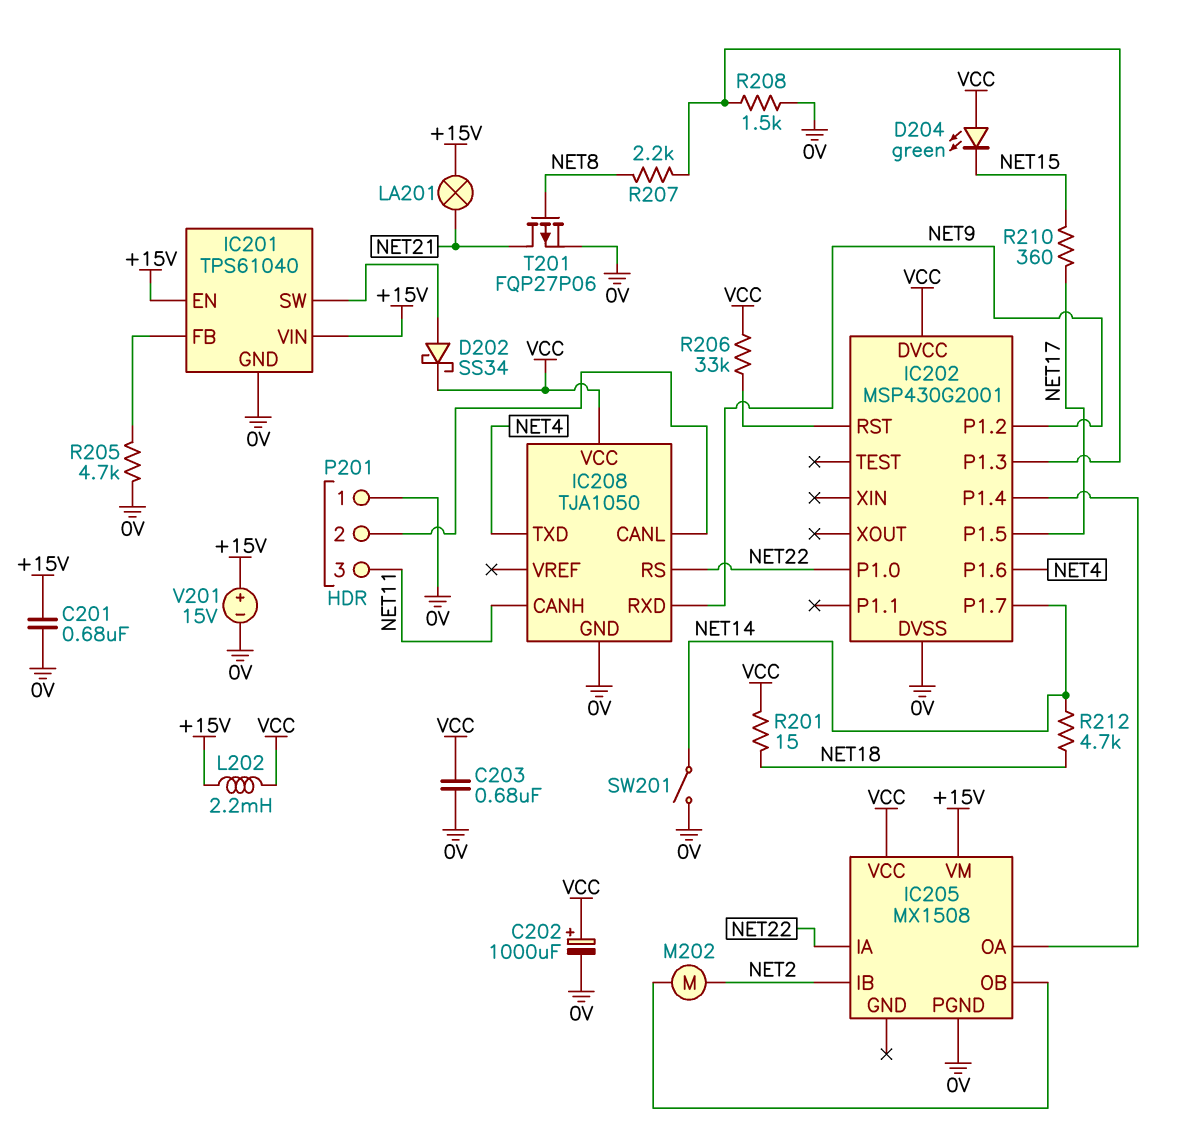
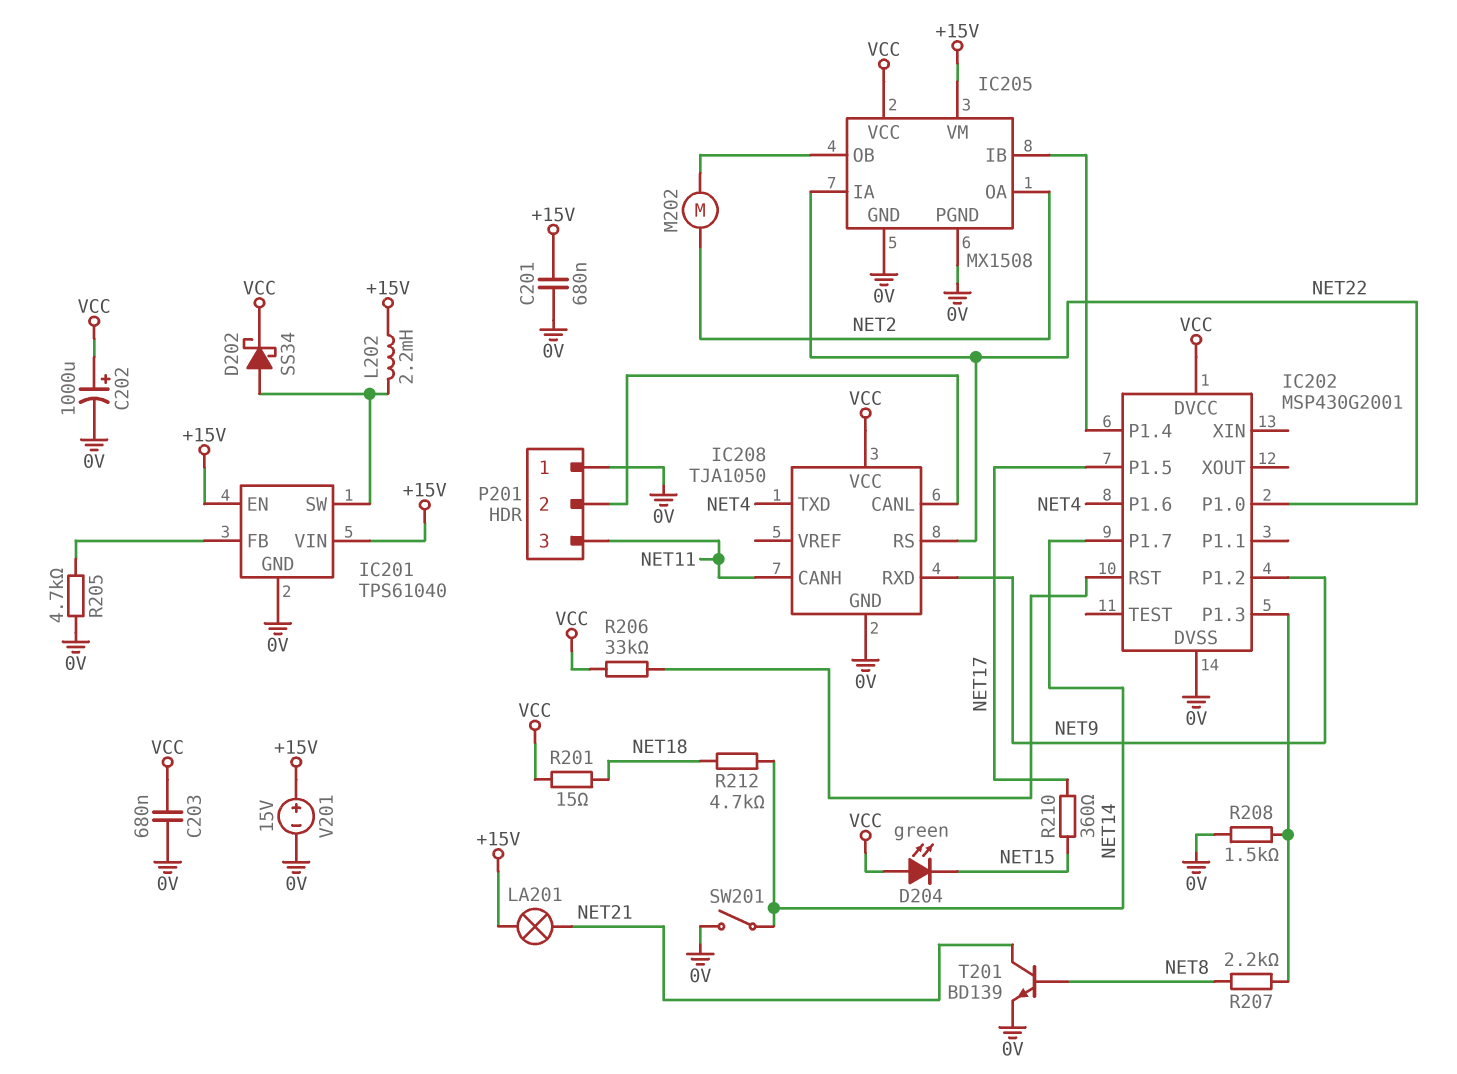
IC205 pin GND: none -> 0V
IC205 pin IB: NET2 -> IC202/P1.4
IC205 pin OA: IC202/P1.4 -> NET2
L202: 2.2mH (+15V, VCC) -> 2.2mH (+15V, IC201/SW)
T201: PMOS FQP27P06 (G NET8, D NET21, S 0V) -> NPN BD139 (B NET8, C NET21, E 0V)

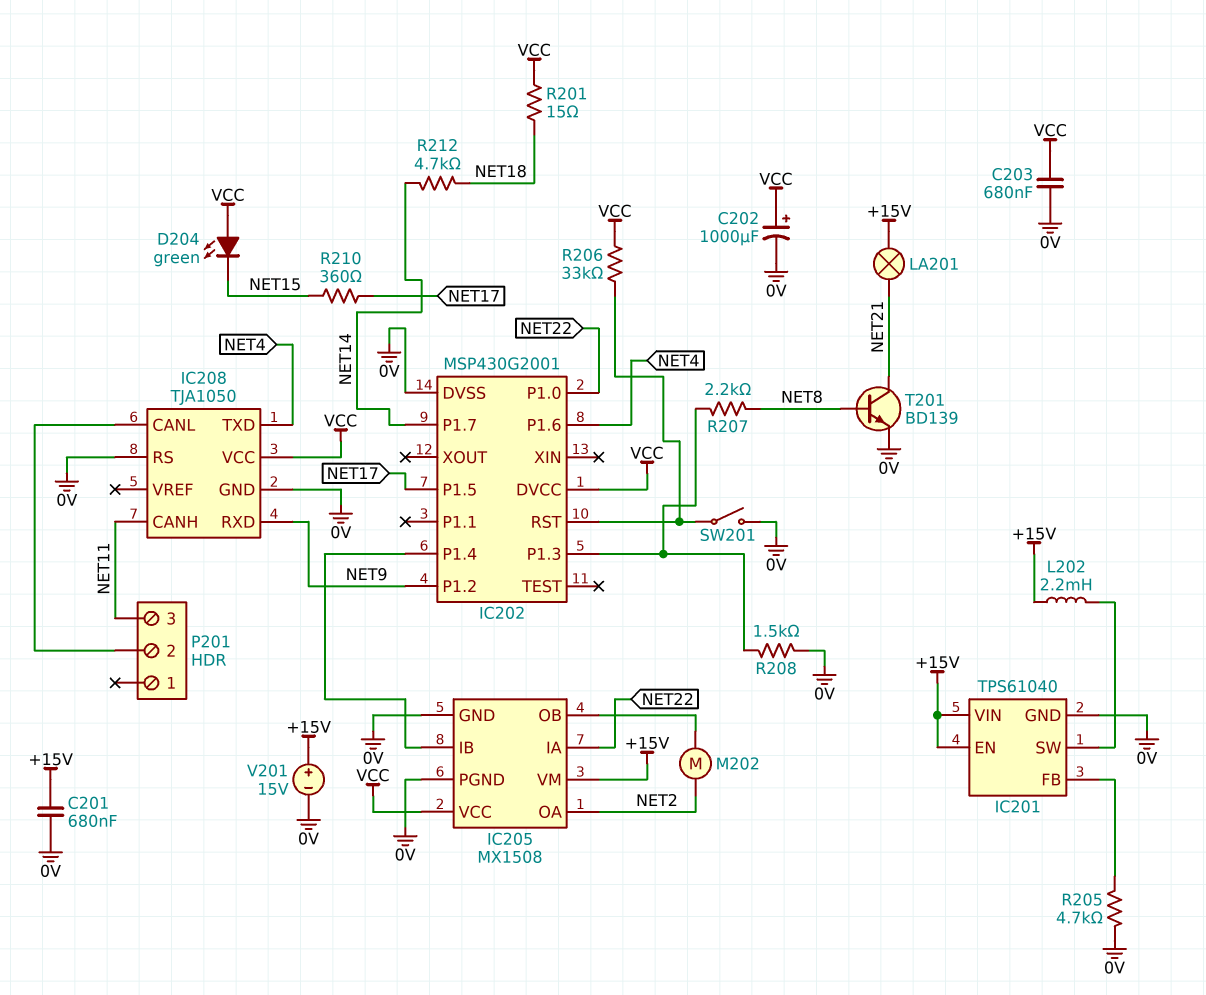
D202: schottky SS34 (A IC201/SW, K VCC) -> none
IC208 pin RS: NET22 -> 0V
P201 pin 1: 0V -> none
SW201: switch (0V, NET14) -> switch (0V, IC202/RST)

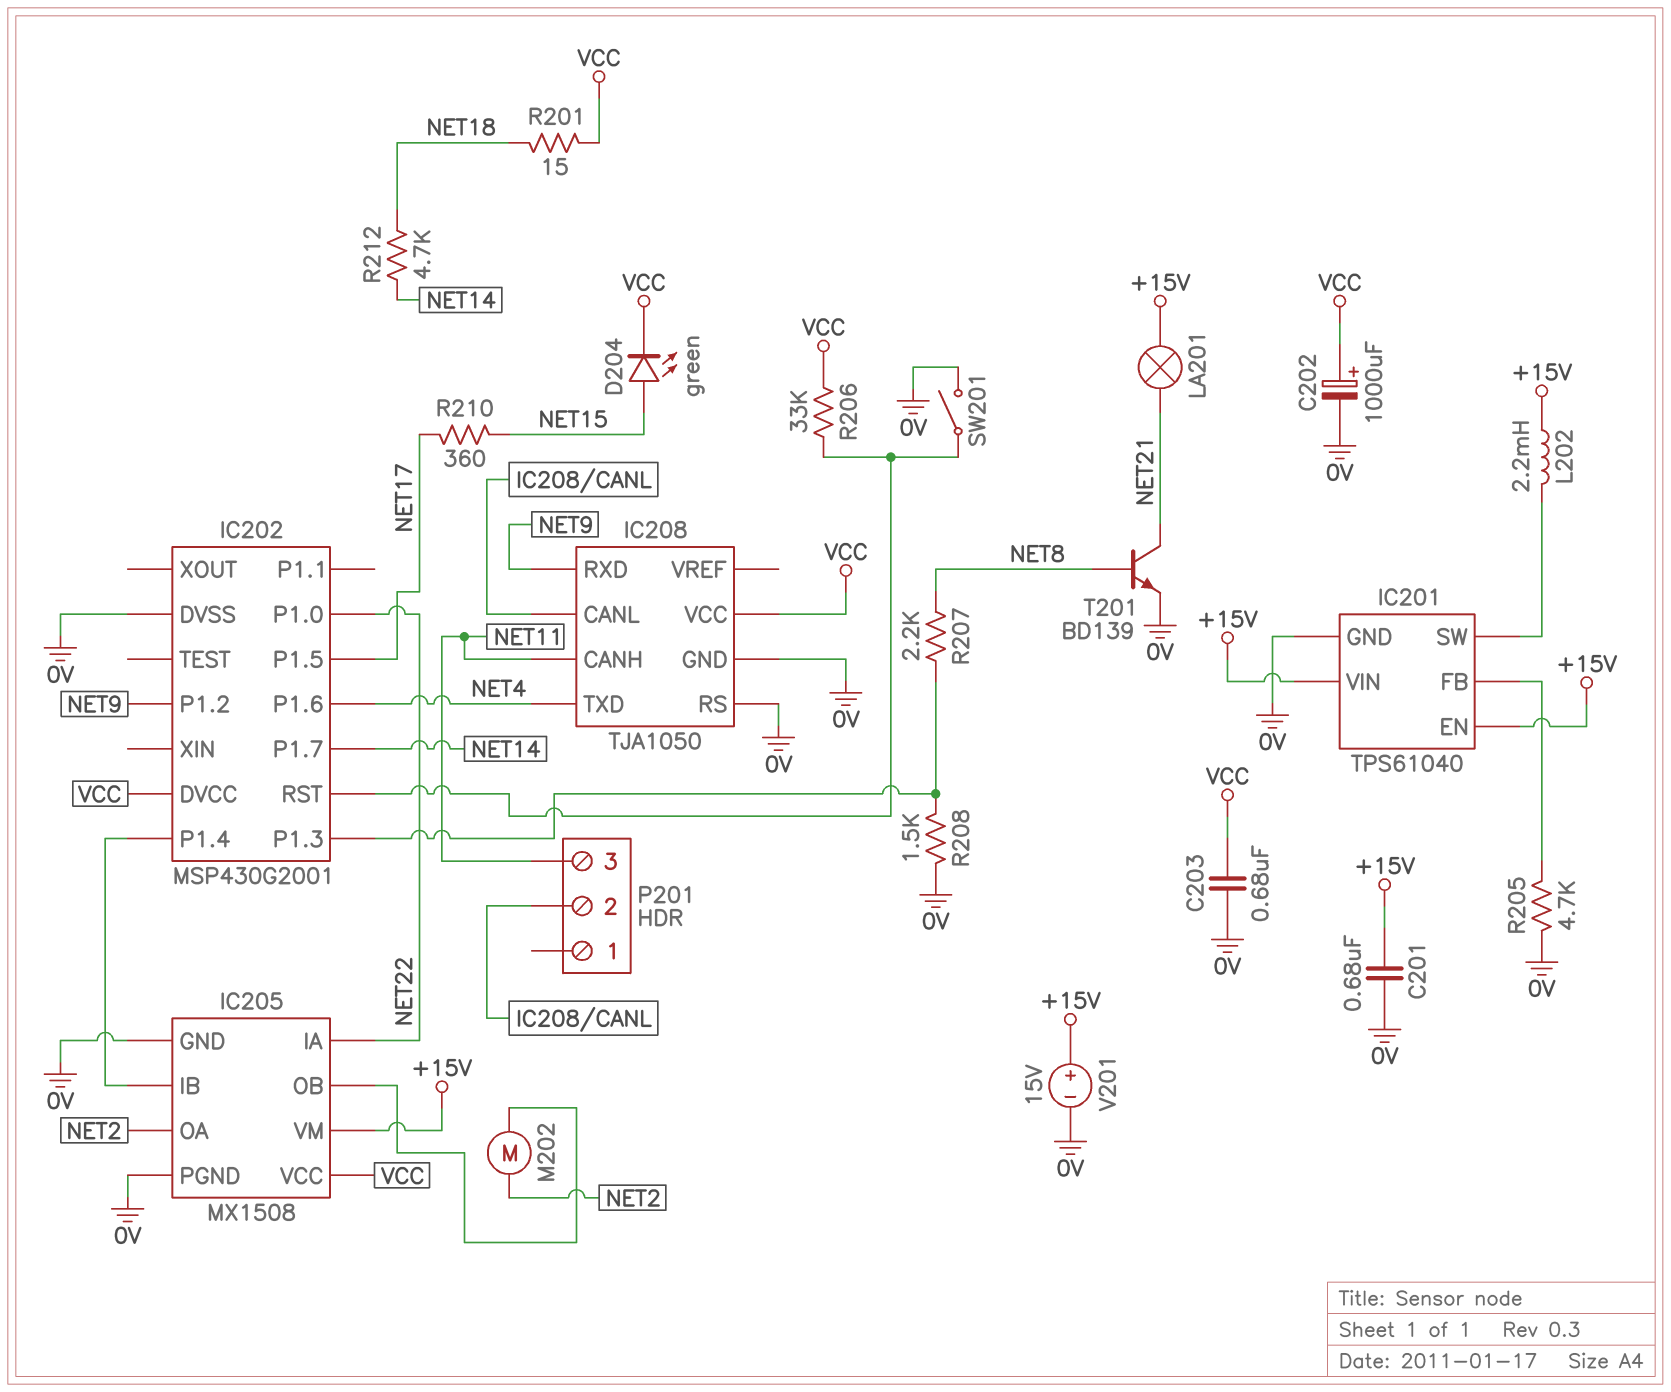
D204: LED green (A VCC, K NET15) -> LED green (A NET15, K VCC)

